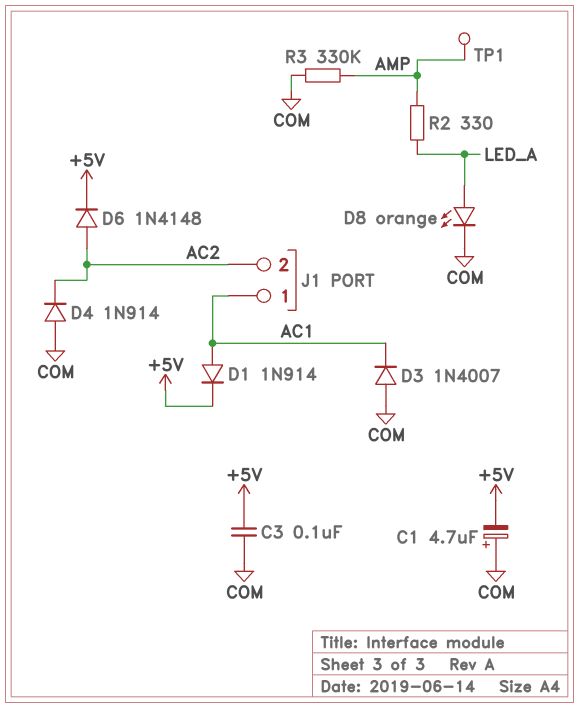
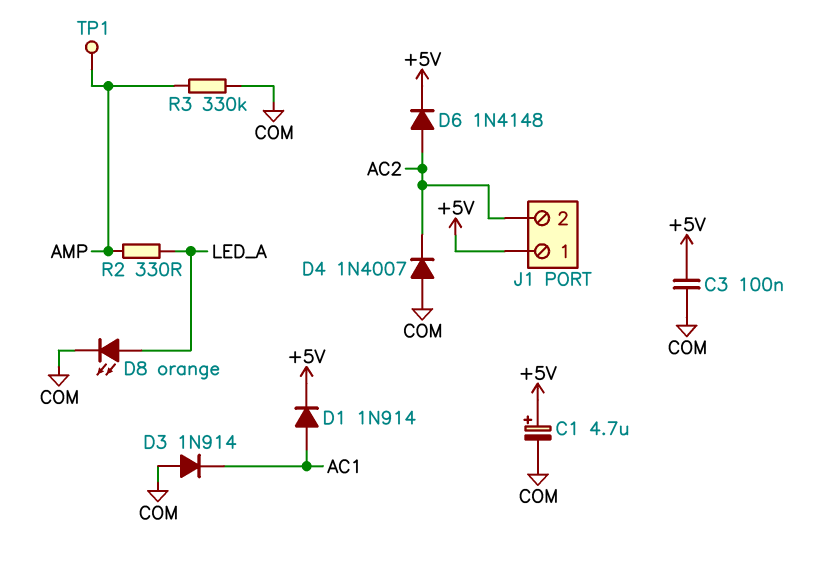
C1: 4.7uF (plus COM, minus +5V) -> 4.7uF (plus +5V, minus COM)
D3: diode 1N4007 (A COM, K AC1) -> diode 1N914 (A COM, K AC1)
D4: diode 1N914 (A COM, K AC2) -> diode 1N4007 (A COM, K AC2)
J1 pin 1: AC1 -> +5V

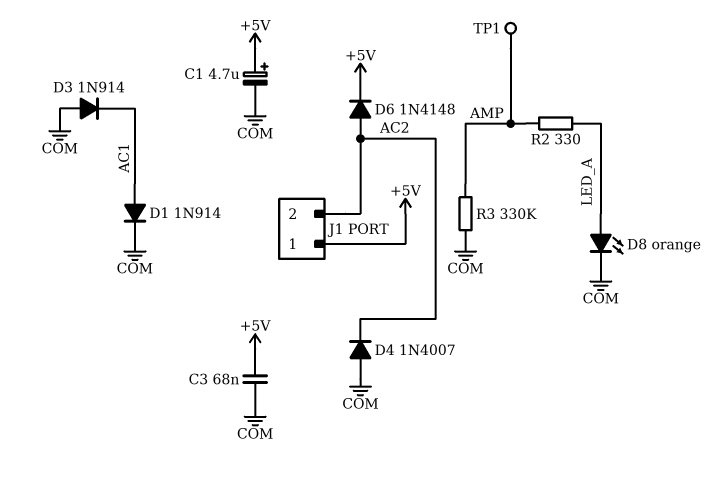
C3: 100nF (+5V, COM) -> 68nF (+5V, COM)
D1: diode 1N914 (A AC1, K +5V) -> diode 1N914 (A AC1, K COM)

